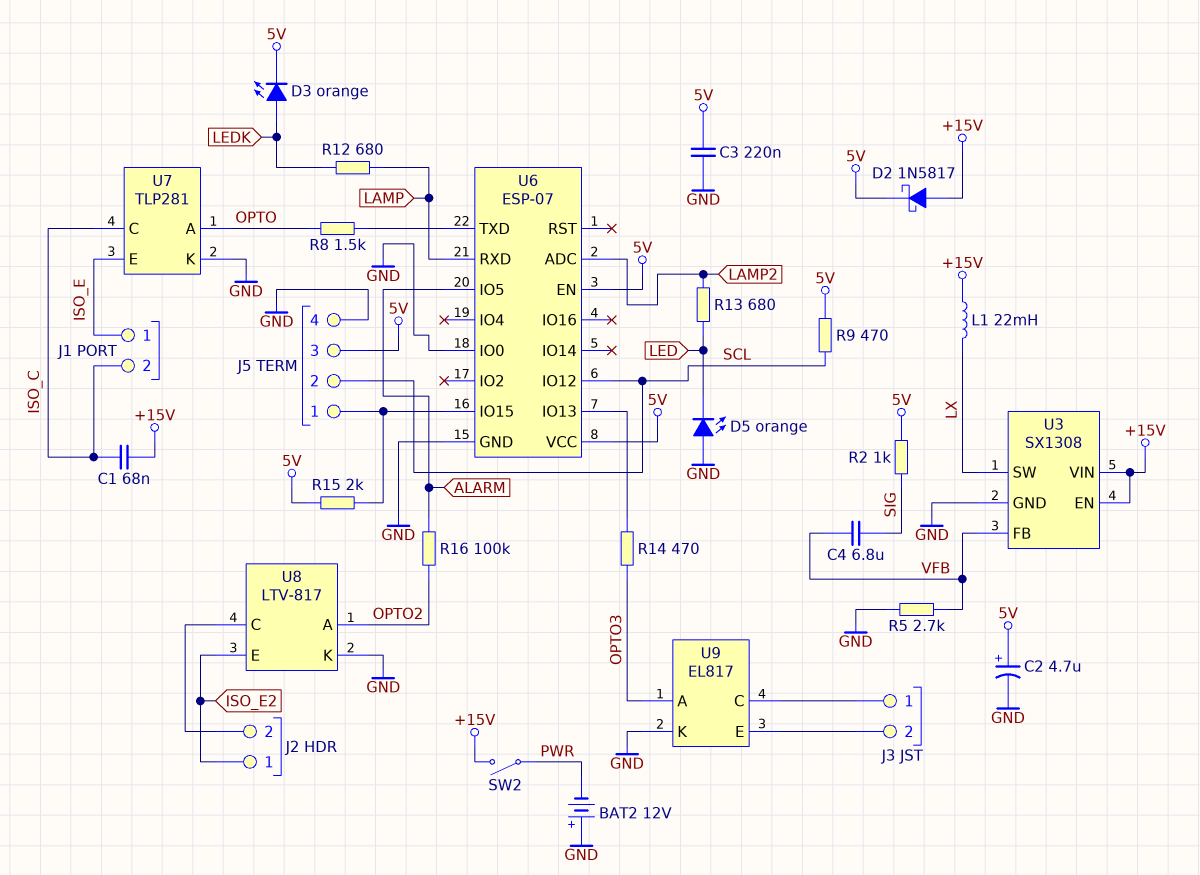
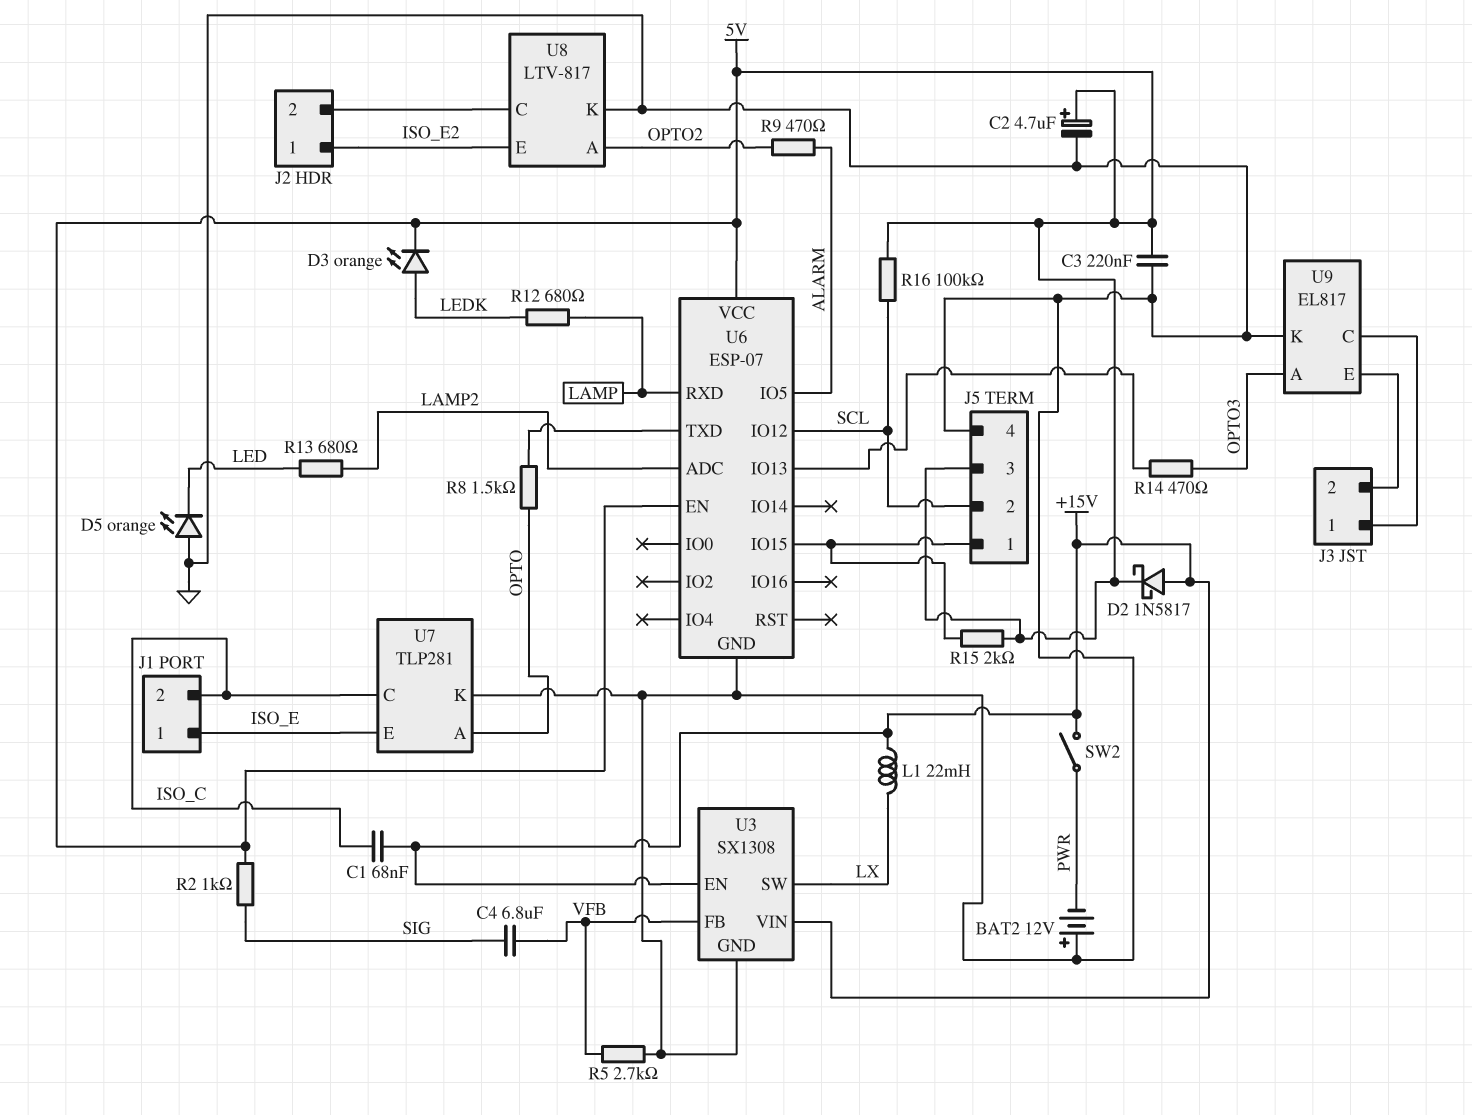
R9: 470 (5V, SCL) -> 470 (ALARM, OPTO2)
R16: 100k (ALARM, OPTO2) -> 100k (5V, SCL)
U6 pin IO0: GND -> none

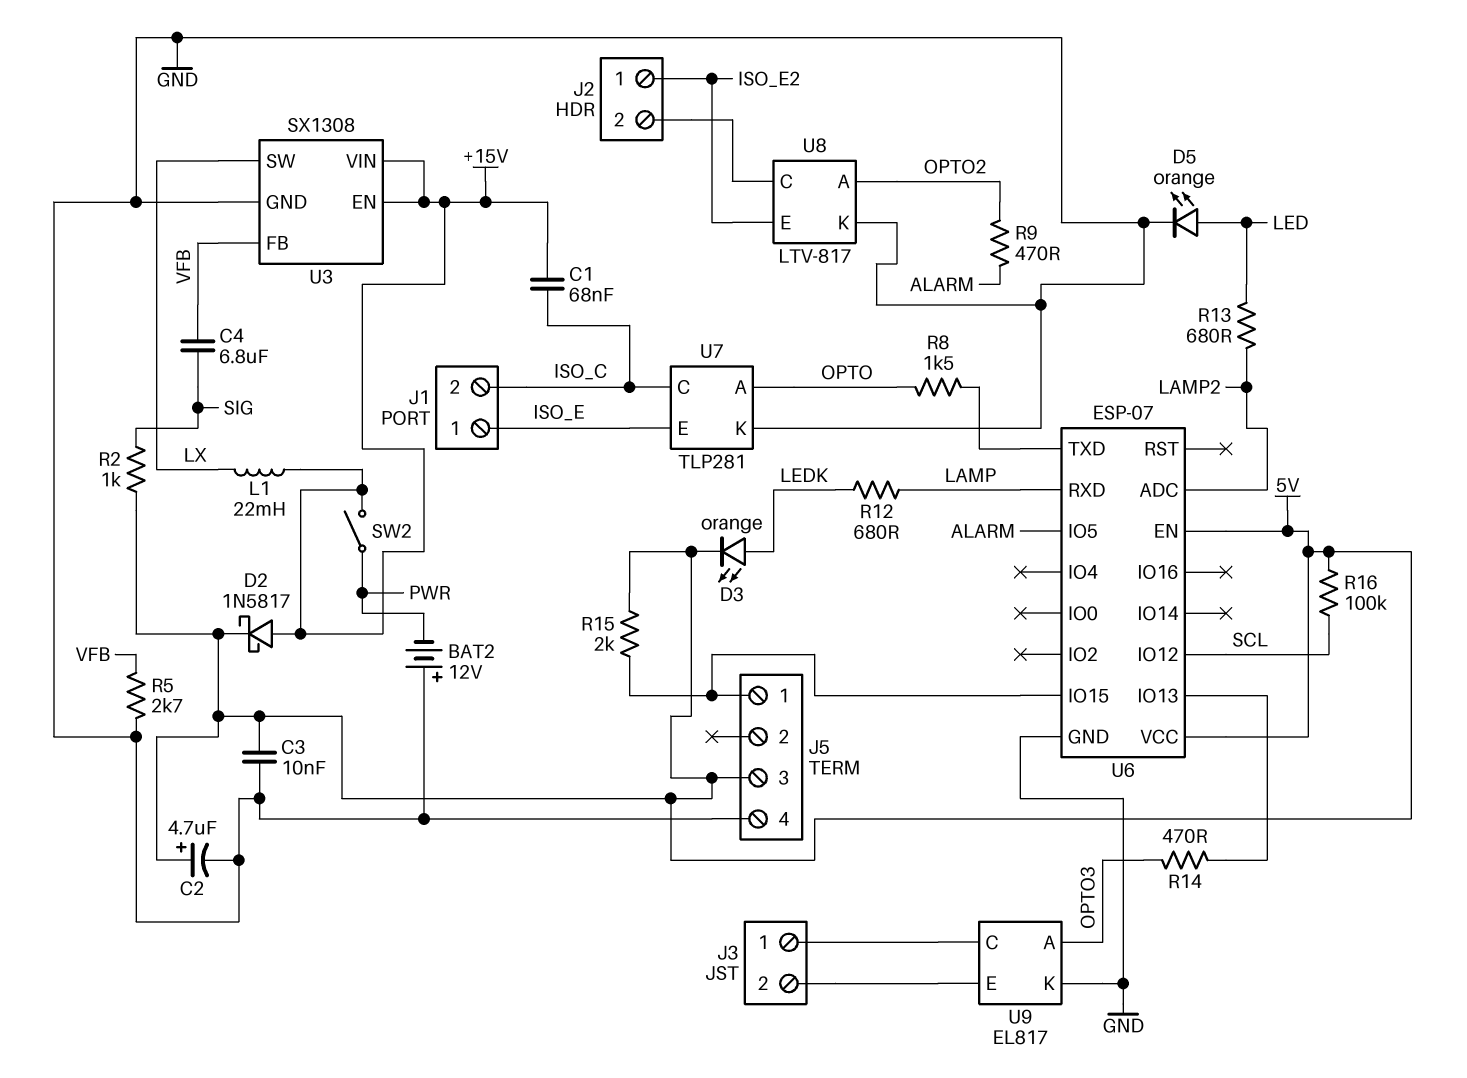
C3: 220nF (5V, GND) -> 10nF (5V, GND)
D5: LED orange (A GND, K LED) -> LED orange (A LED, K GND)
J5 pin 2: SCL -> none

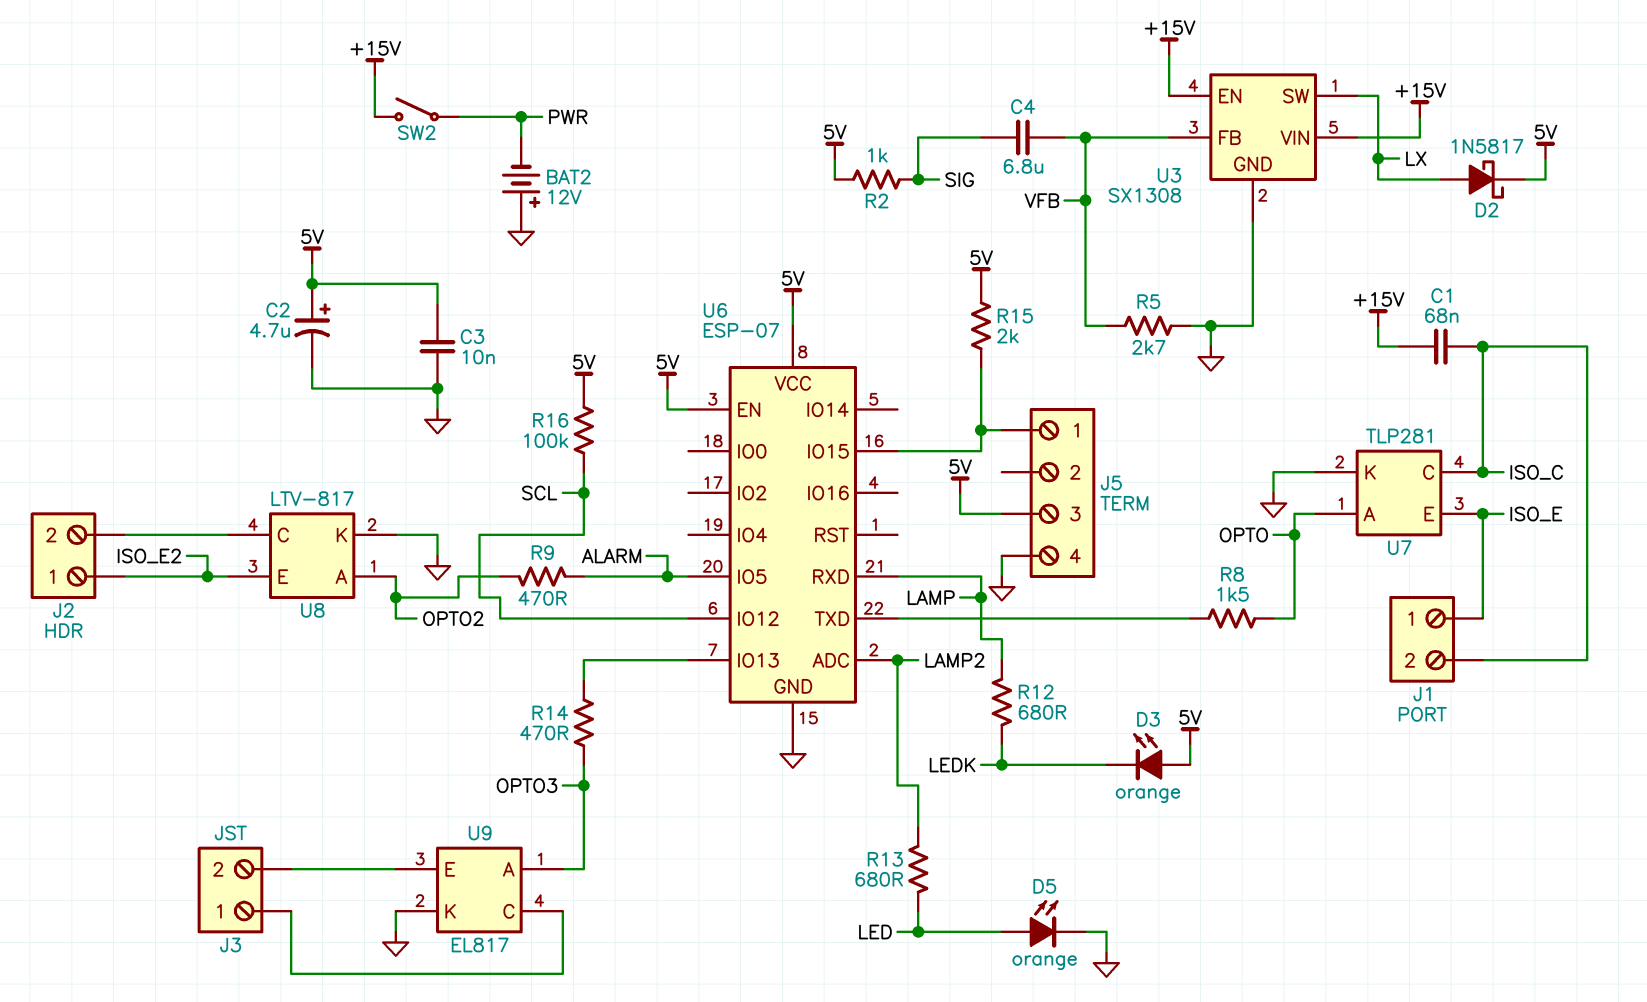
D2: schottky 1N5817 (A +15V, K 5V) -> schottky 1N5817 (A LX, K 5V)
D3: LED orange (A LEDK, K 5V) -> LED orange (A 5V, K LEDK)
L1: 22mH (+15V, LX) -> none

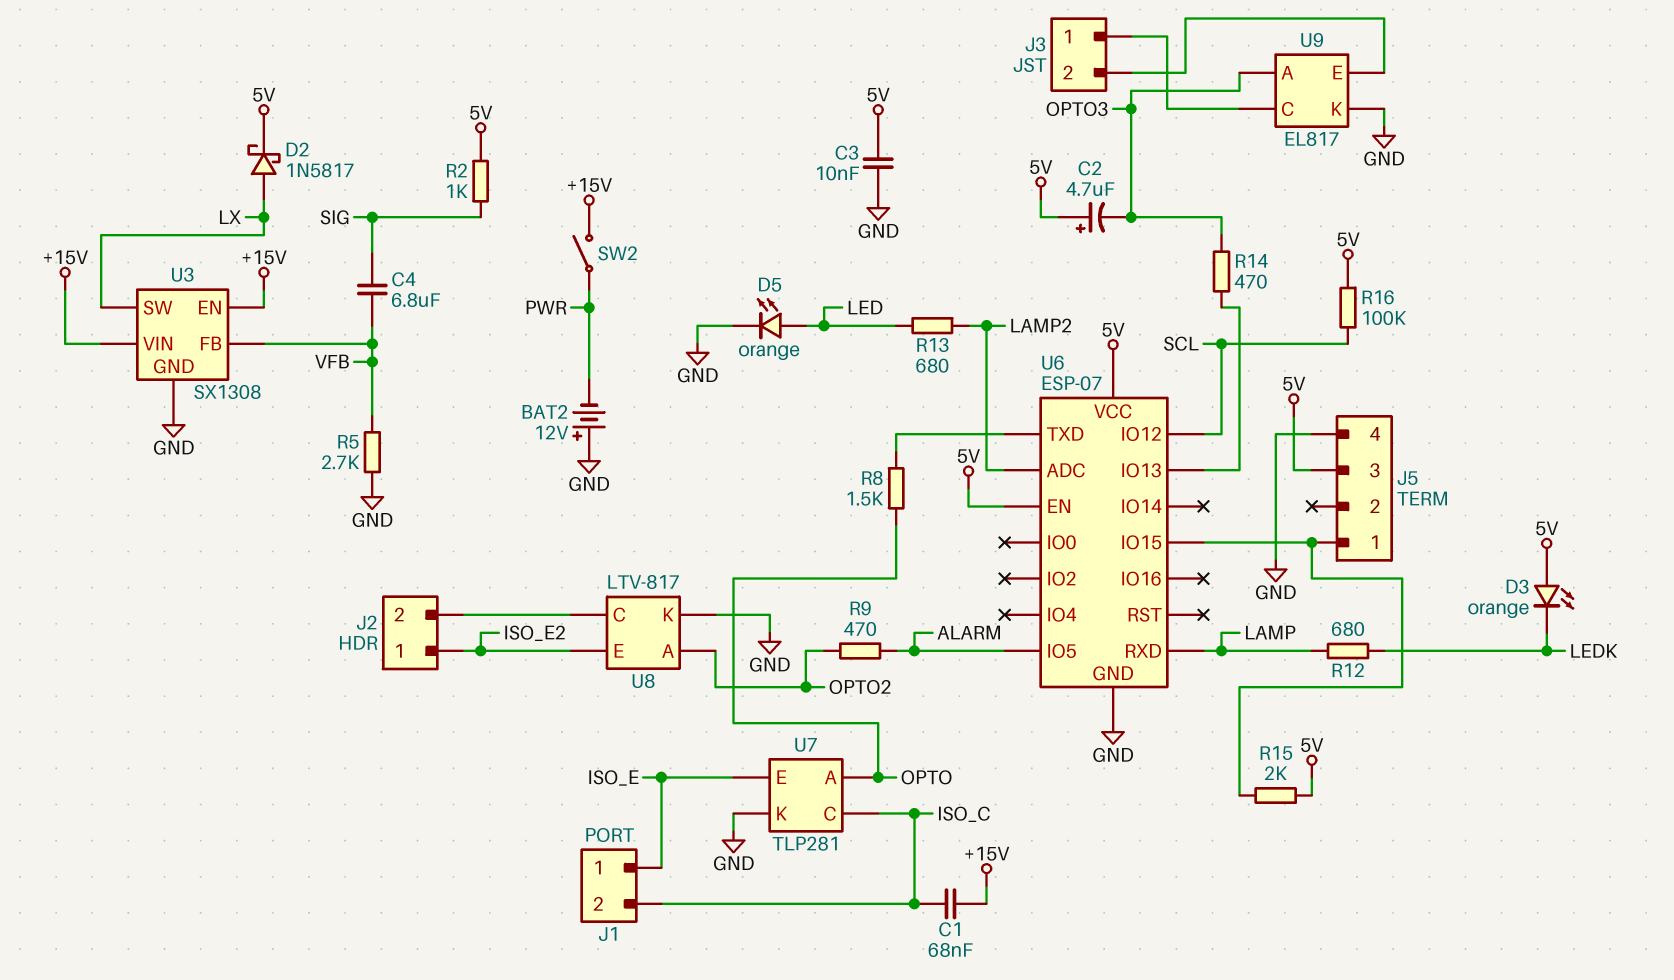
C2: 4.7uF (plus 5V, minus GND) -> 4.7uF (plus 5V, minus OPTO3)

